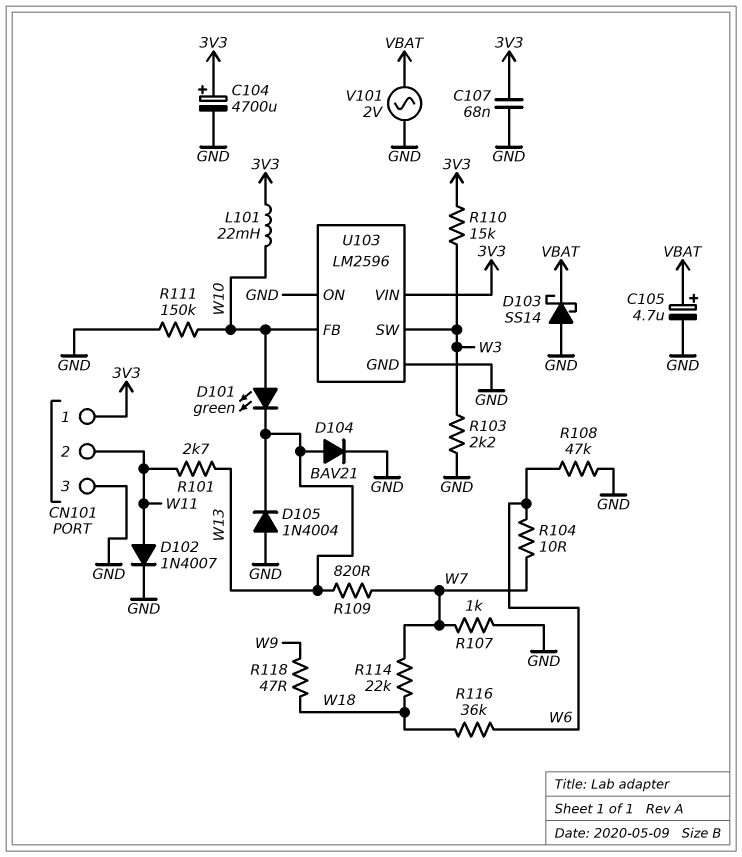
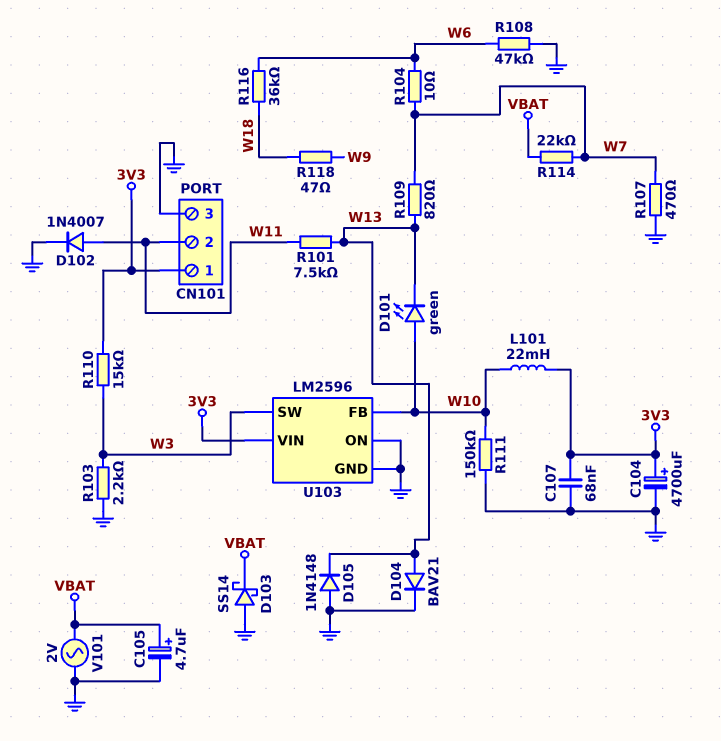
D105: diode 1N4004 (A GND, K W13) -> diode 1N4148 (A GND, K W13)
R101: 2.7k (W11, W13) -> 7.5k (W11, W13)
R107: 1k (GND, W7) -> 470 (GND, W7)
R114: 22k (W7, W18) -> 22k (VBAT, W7)

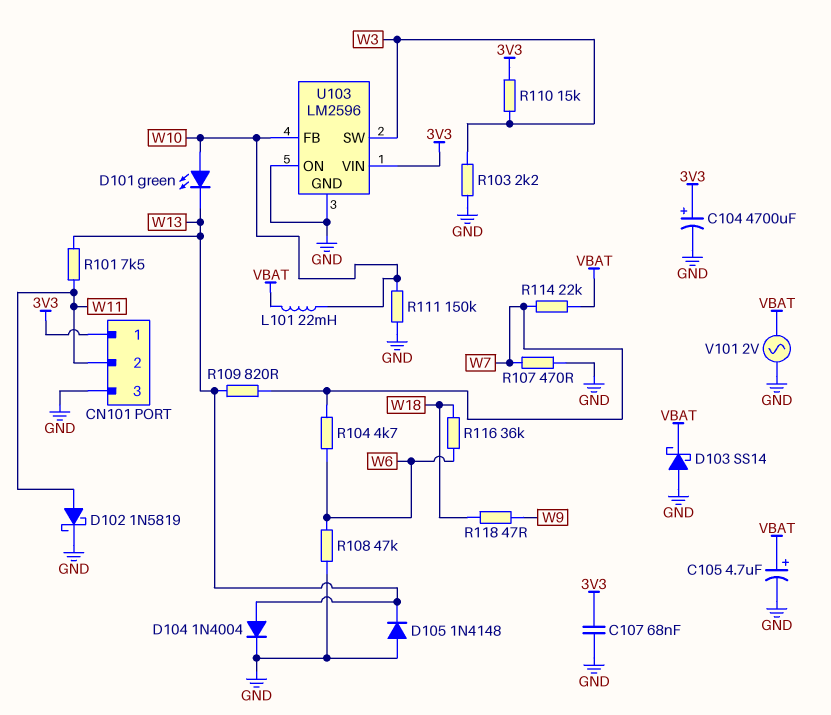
D102: diode 1N4007 (A W11, K GND) -> schottky 1N5819 (A W11, K GND)
D104: diode BAV21 (A W13, K GND) -> diode 1N4004 (A W13, K GND)
L101: 22mH (3V3, W10) -> 22mH (VBAT, W10)
R104: 10 (W6, W7) -> 4.7k (W6, W7)

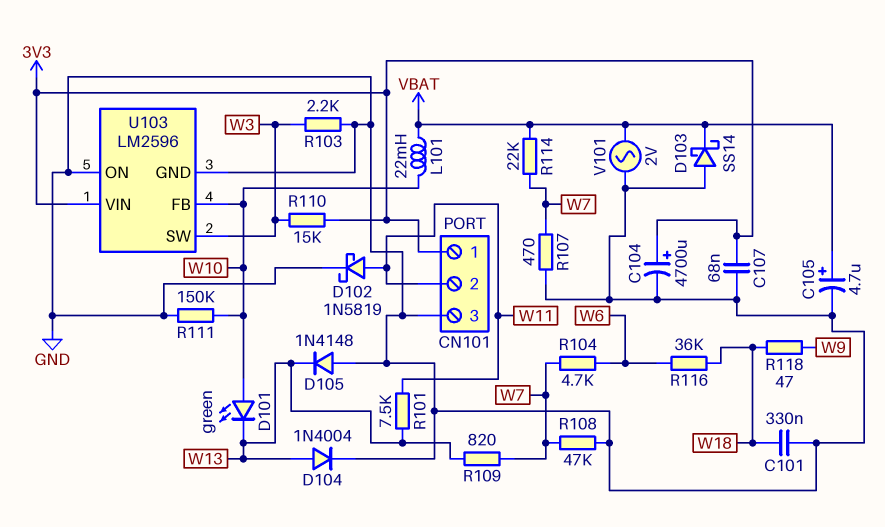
C101: none -> 330nF (GND, W18)
R108: 47k (GND, W6) -> 47k (GND, W7)

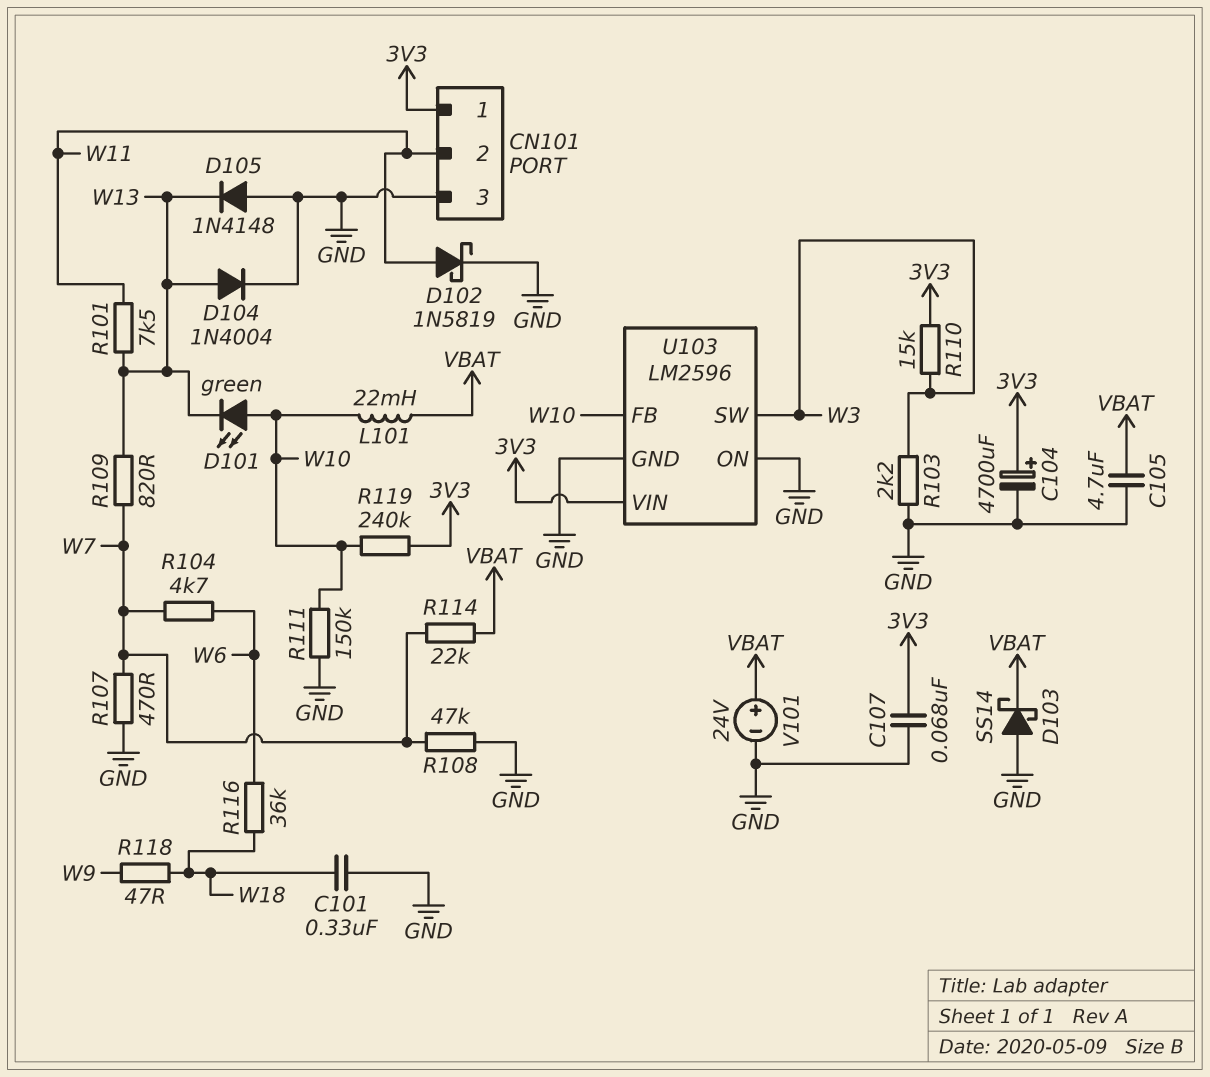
C105: 4.7uF (plus VBAT, minus GND) -> 4.7uF (GND, VBAT)
R119: none -> 240k (3V3, W10)
V101: AC 2V (GND, VBAT) -> 24V (plus VBAT, minus GND)

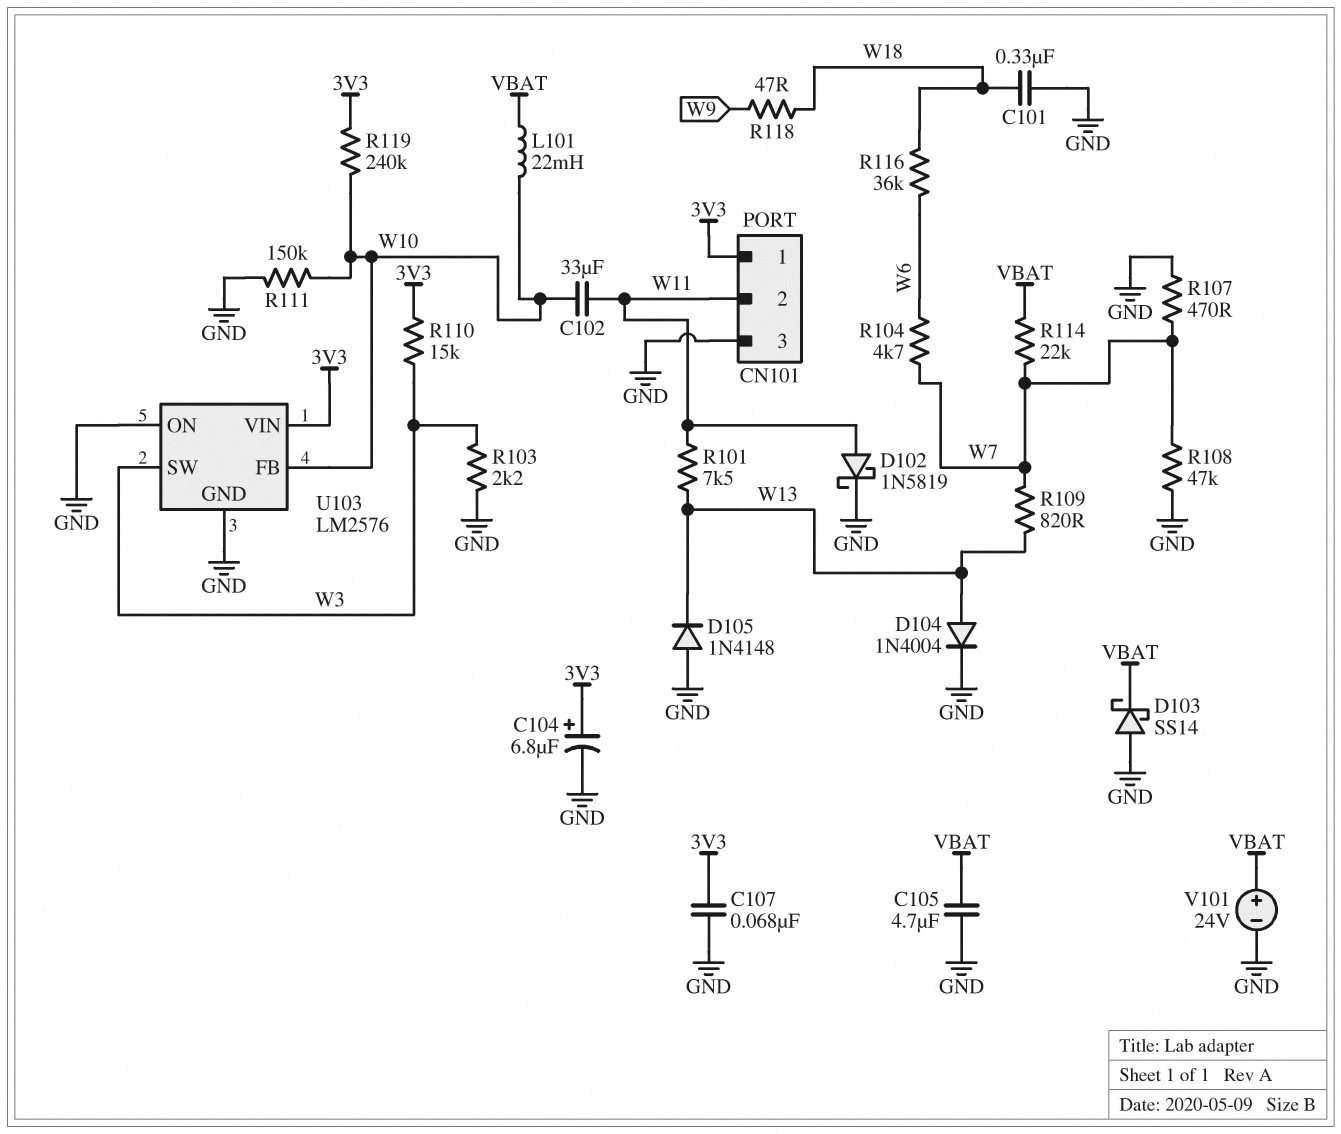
C102: none -> 33uF (W10, W11)
C104: 4700uF (plus 3V3, minus GND) -> 6.8uF (plus 3V3, minus GND)
D101: LED green (A W10, K W13) -> none
U103: LM2596 -> LM2576

